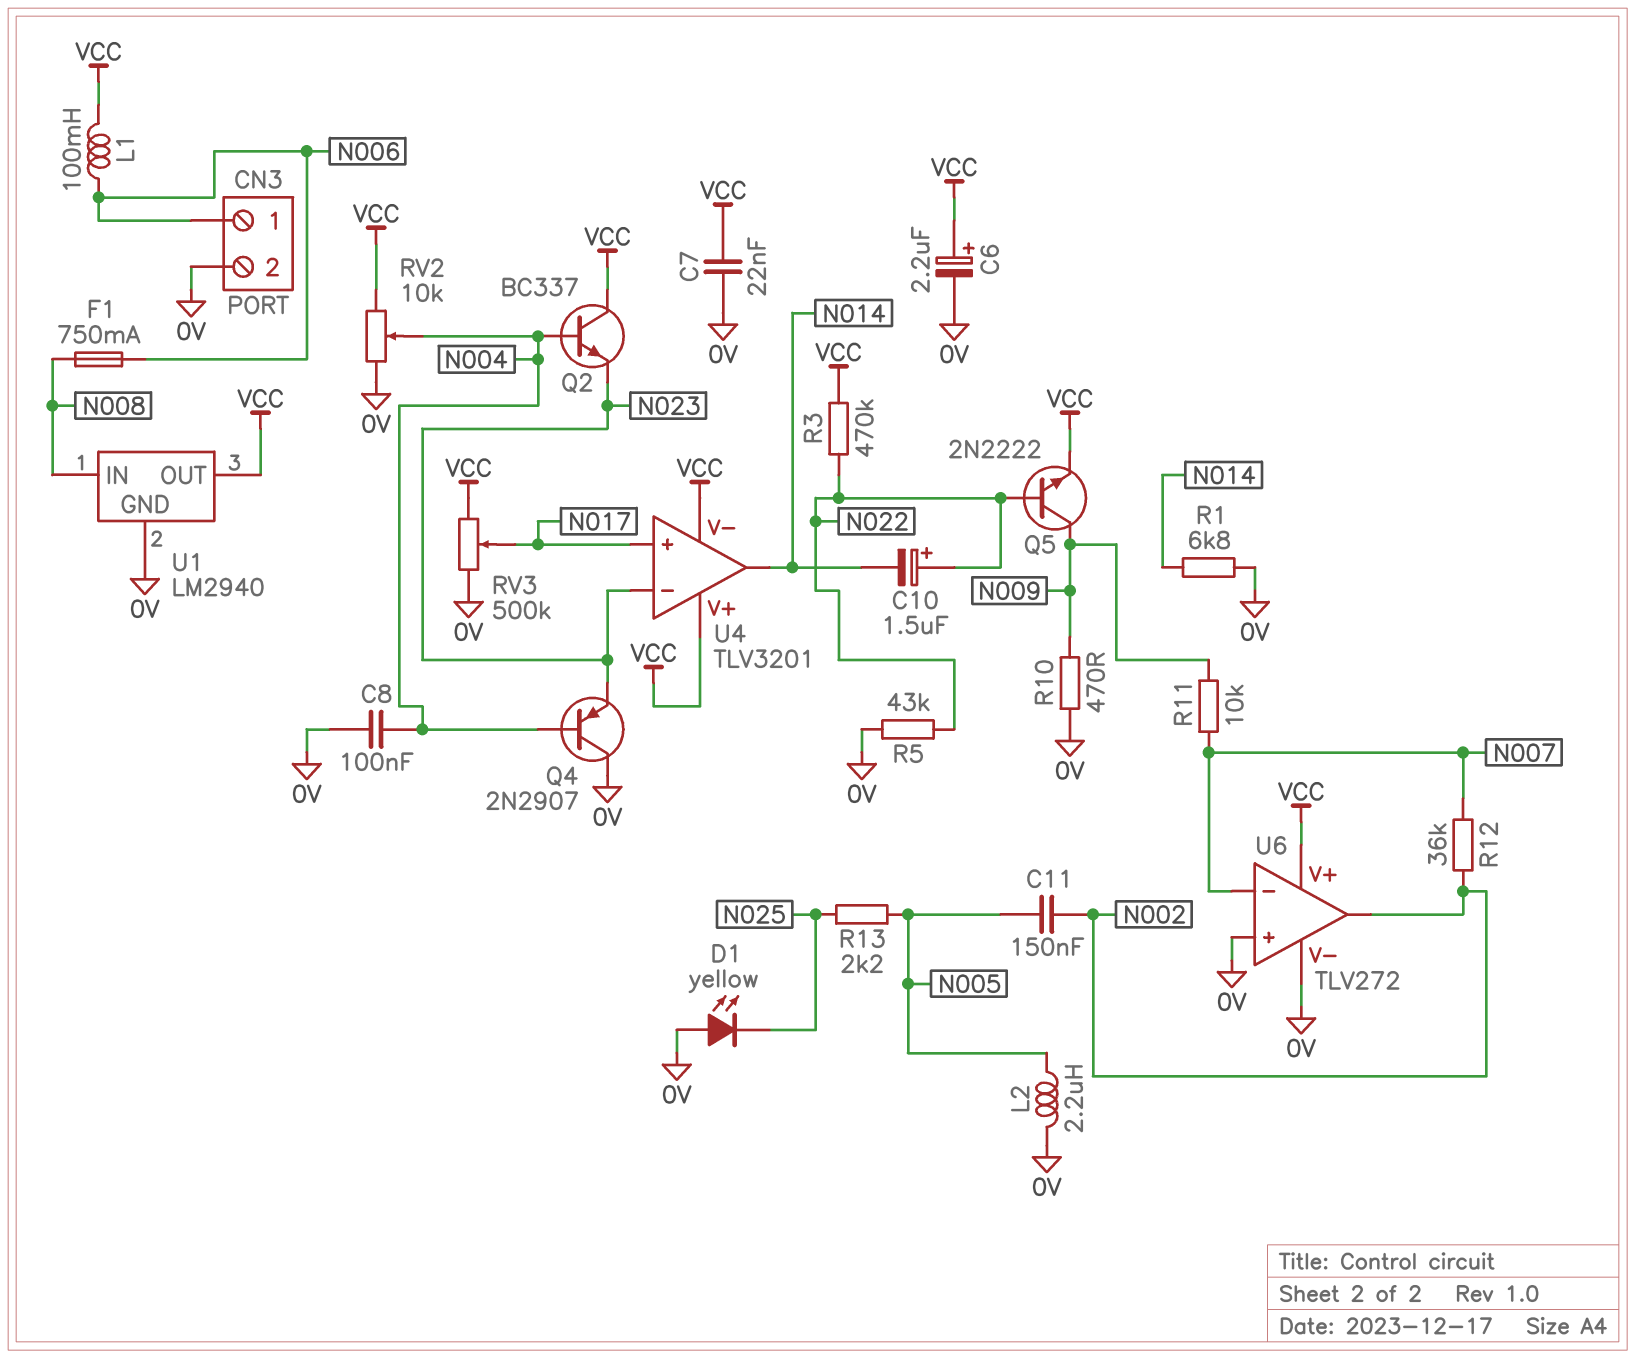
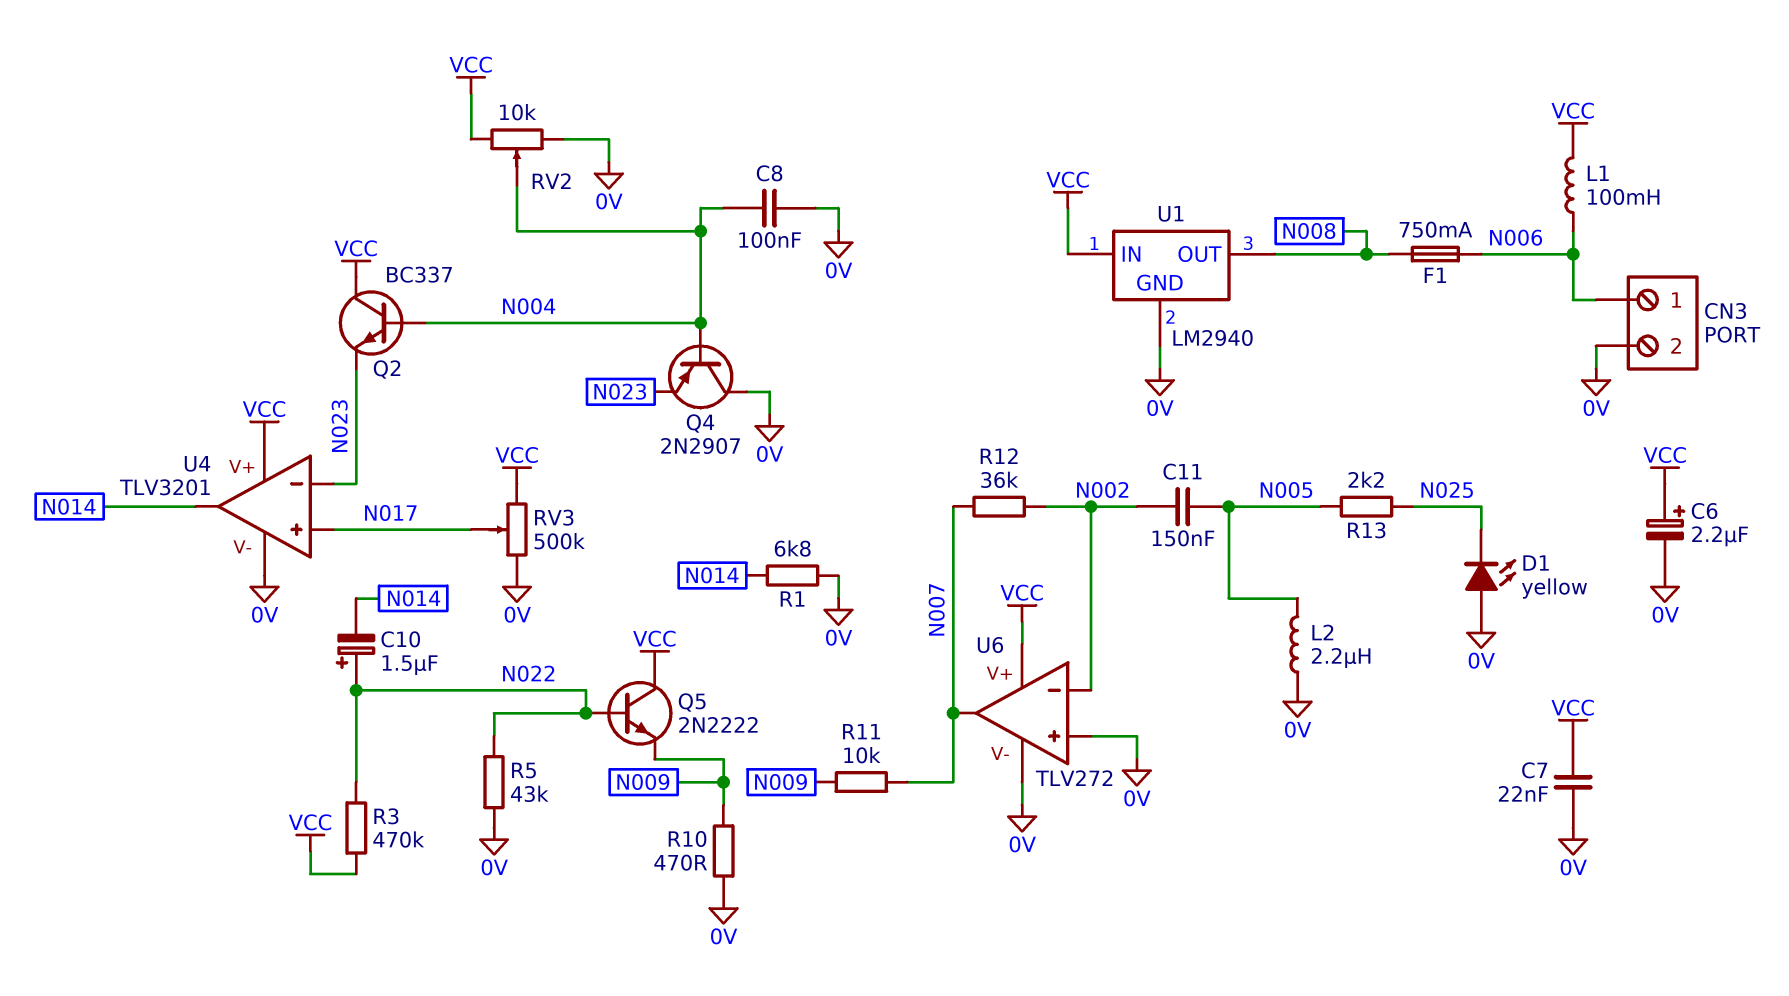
Q5: NPN 2N2222 (B N022, C N009, E VCC) -> NPN 2N2222 (B N022, C VCC, E N009)
U1 pin IN: N008 -> VCC
U1 pin OUT: VCC -> N008
U4 pin V-: VCC -> 0V
U6 pin in-: N007 -> N002
U6 pin out: N002 -> N007

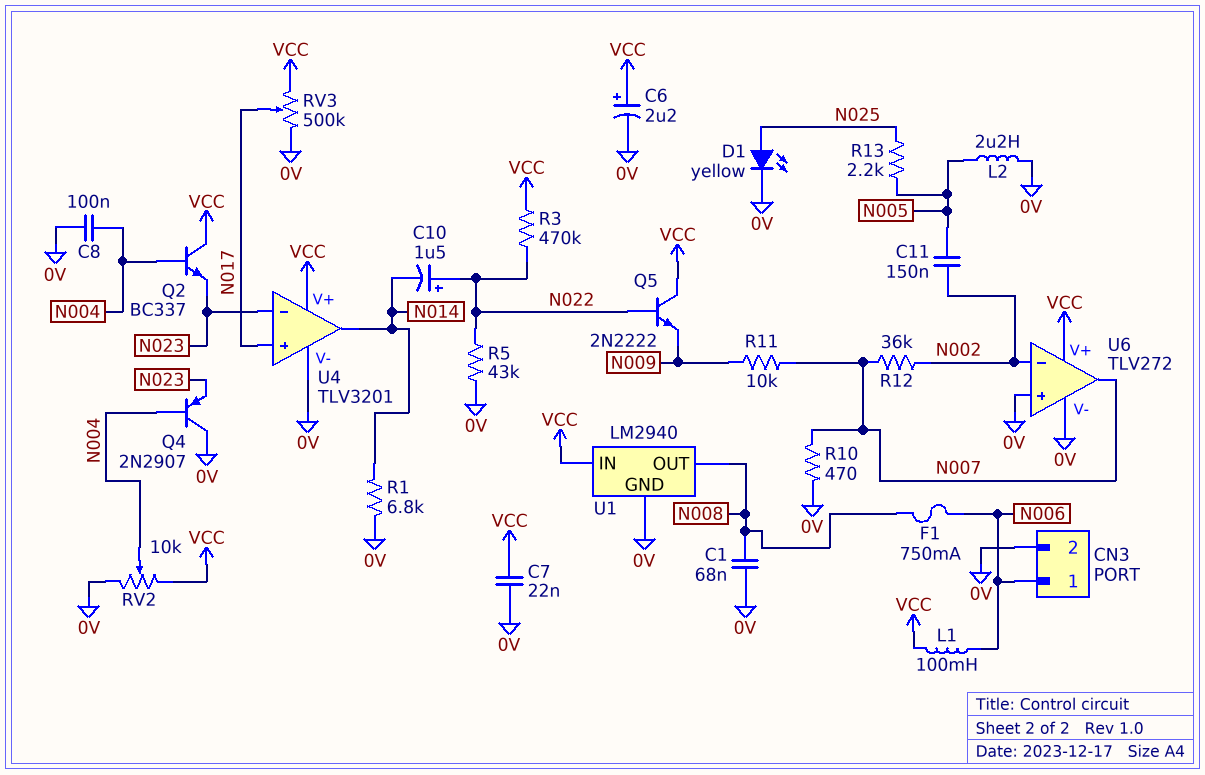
C1: none -> 68nF (0V, N008)
D1: LED yellow (A 0V, K N025) -> LED yellow (A N025, K 0V)
R10: 470 (0V, N009) -> 470 (0V, N007)

